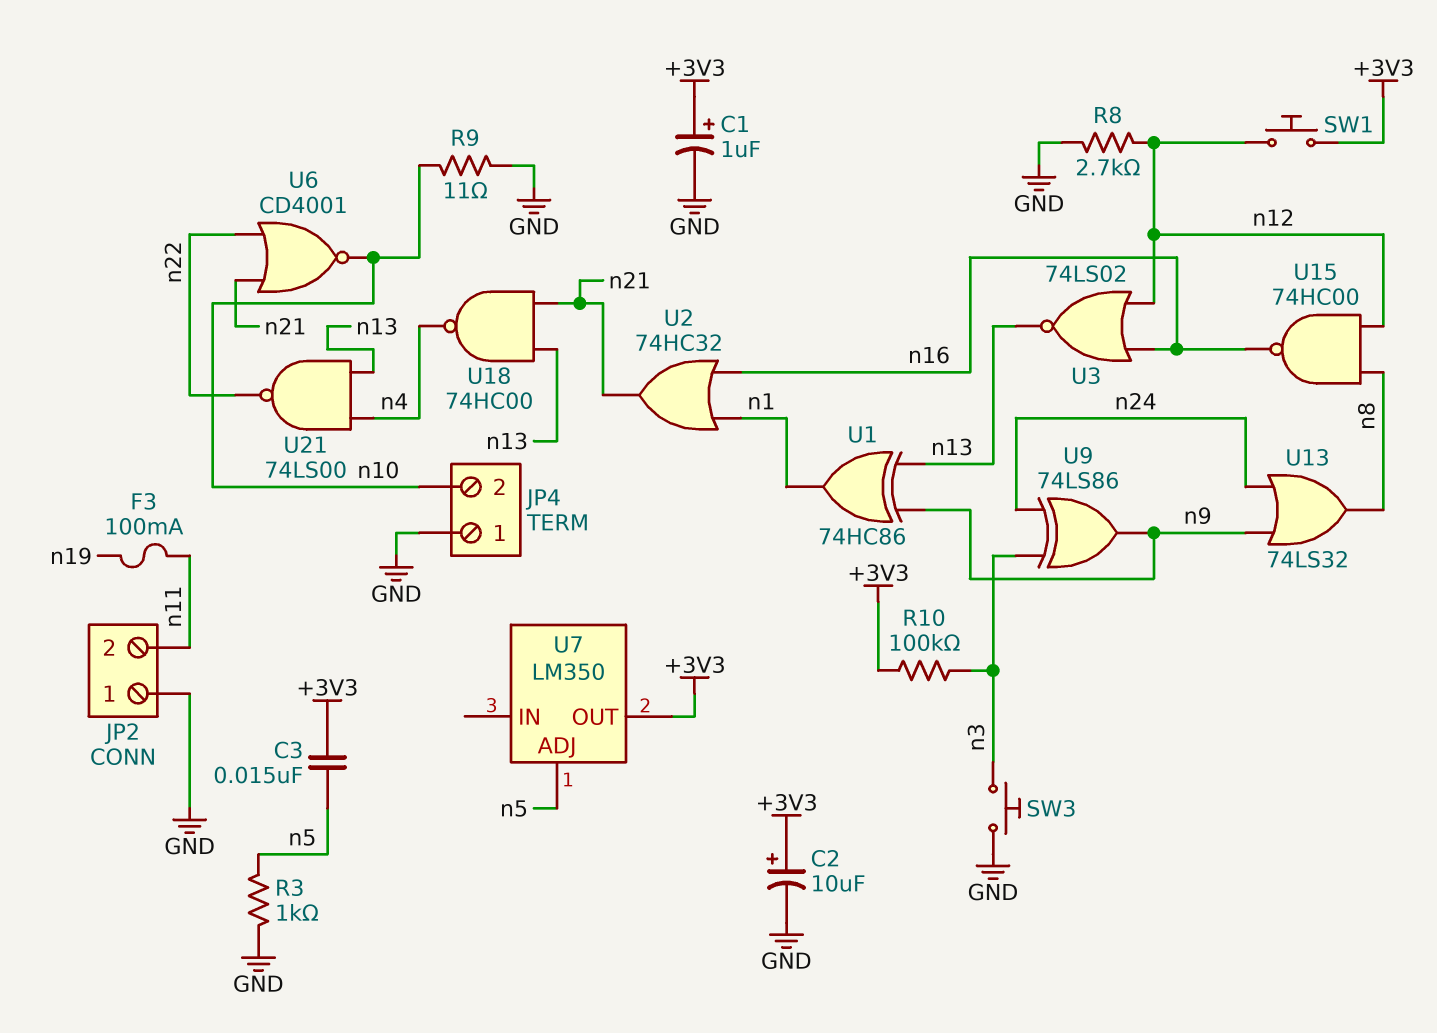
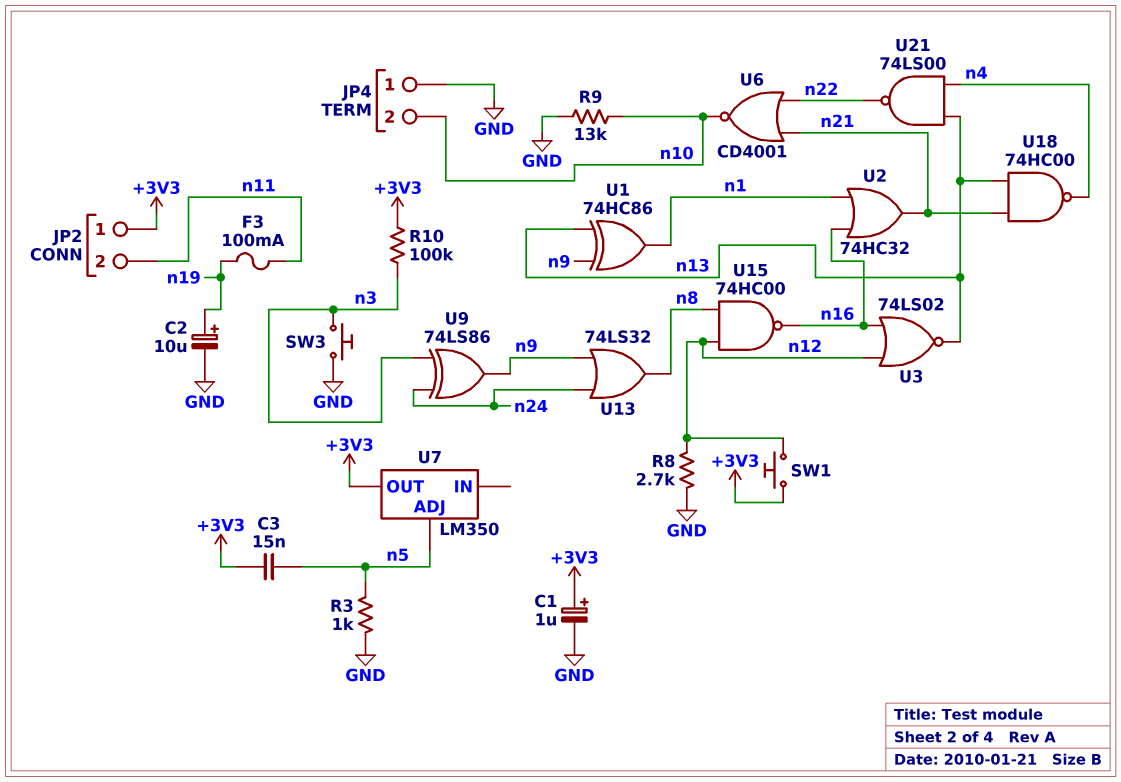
C2: 10uF (plus +3V3, minus GND) -> 10uF (plus n19, minus GND)
JP2 pin 1: GND -> +3V3
R9: 11 (GND, n10) -> 13k (GND, n10)

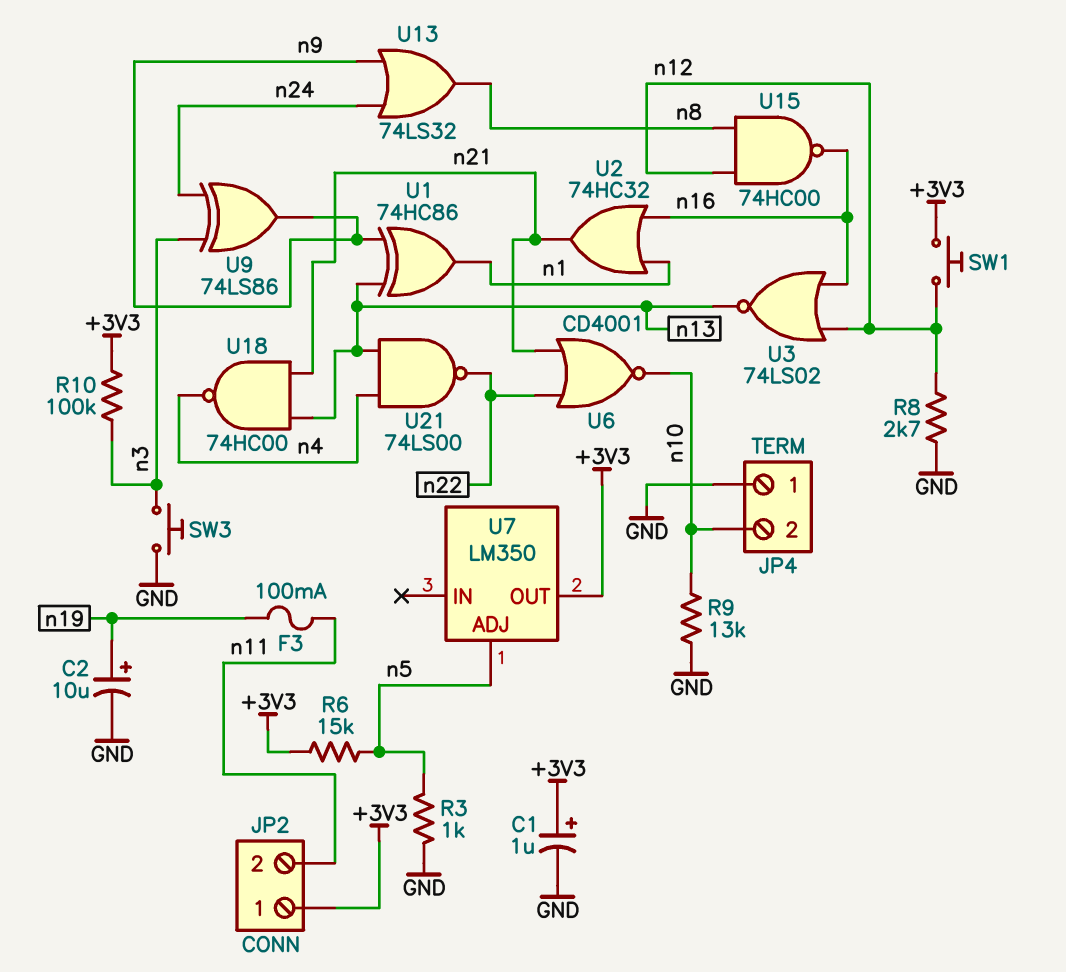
C3: 15nF (+3V3, n5) -> none
R6: none -> 15k (+3V3, n5)

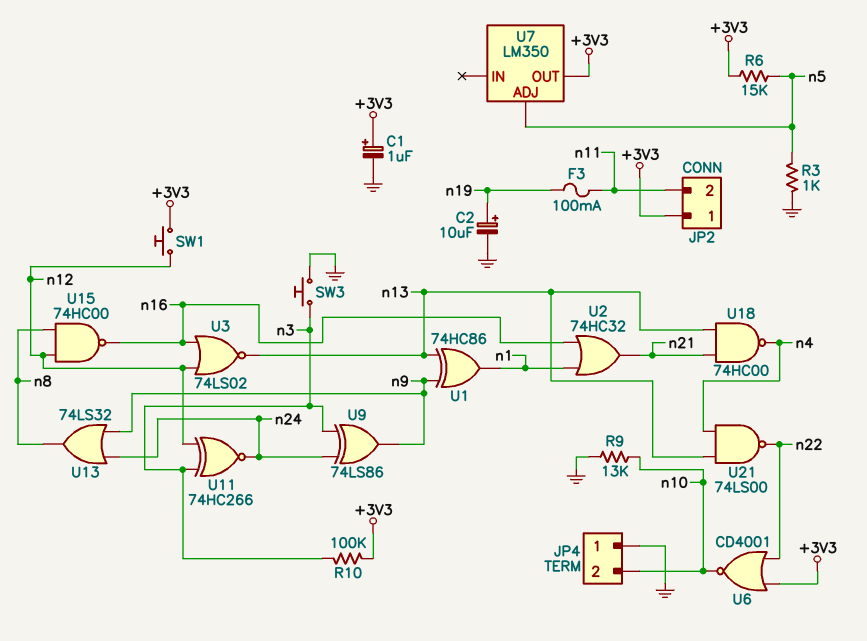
R8: 2.7k (GND, n12) -> none
U6: NOR CD4001 (in n21, in n22, out n10) -> NOR CD4001 (in +3V3, in n22, out n10)
U11: none -> XNOR 74HC266 (in n3, in n12, out n24)

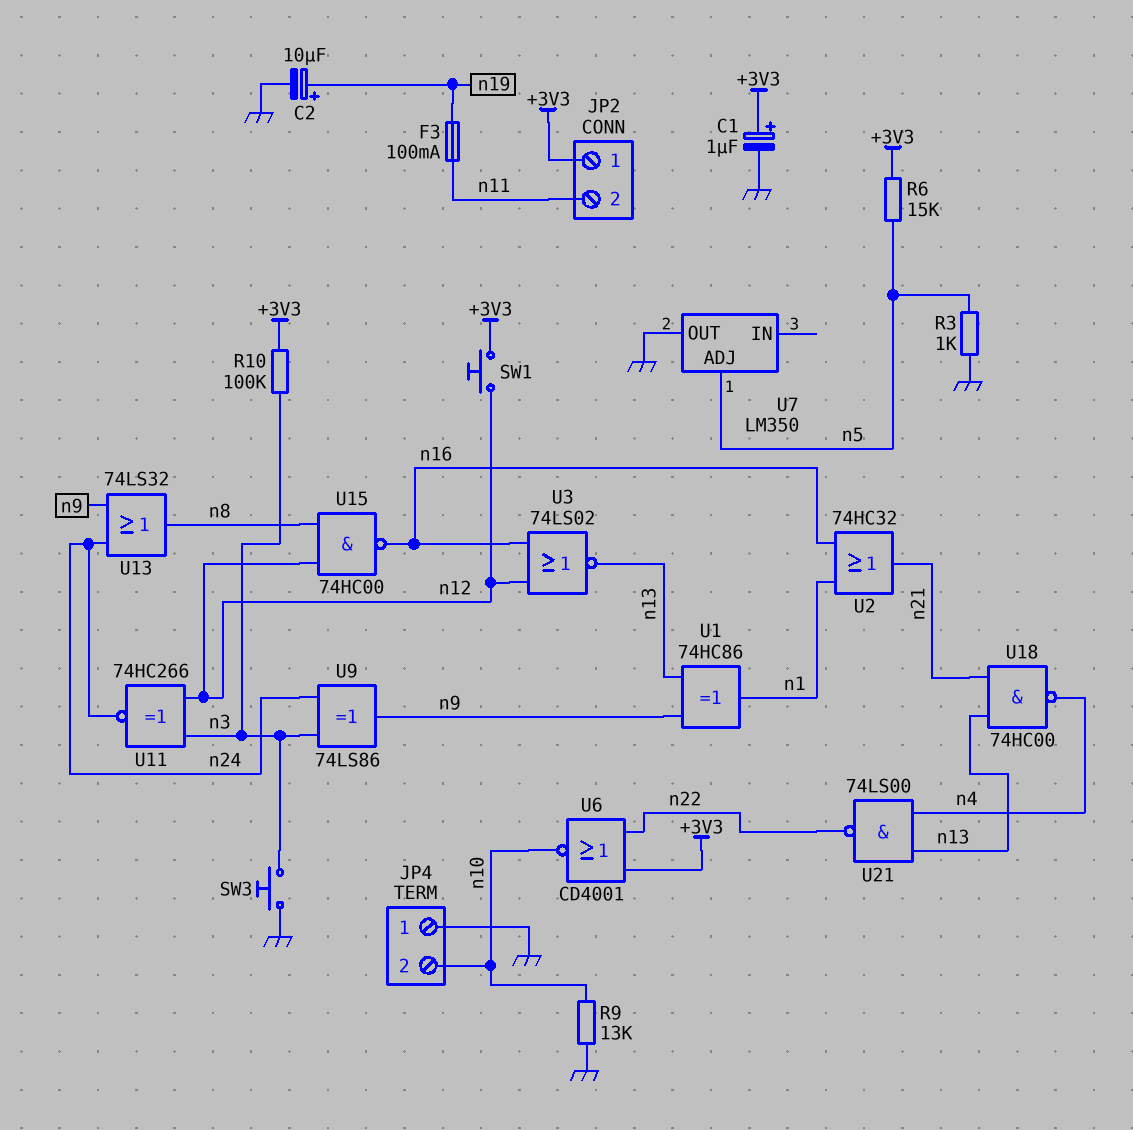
U7 pin OUT: +3V3 -> GND

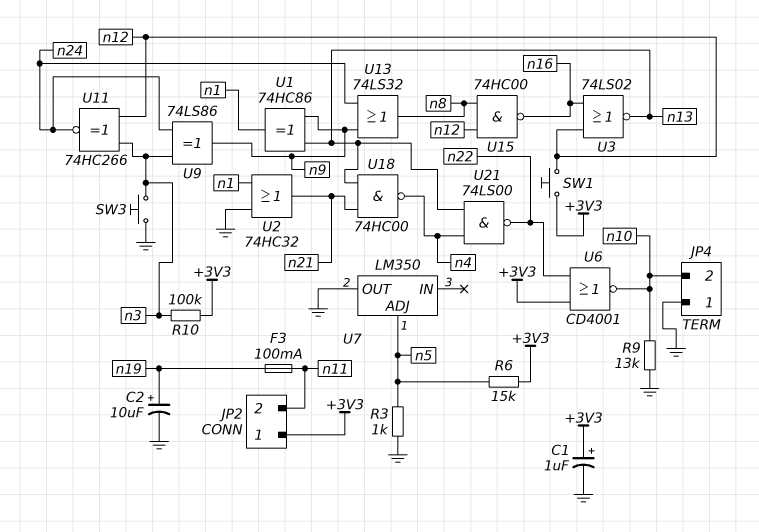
U2: OR 74HC32 (in n1, in n16, out n21) -> OR 74HC32 (in GND, in n1, out n21)

